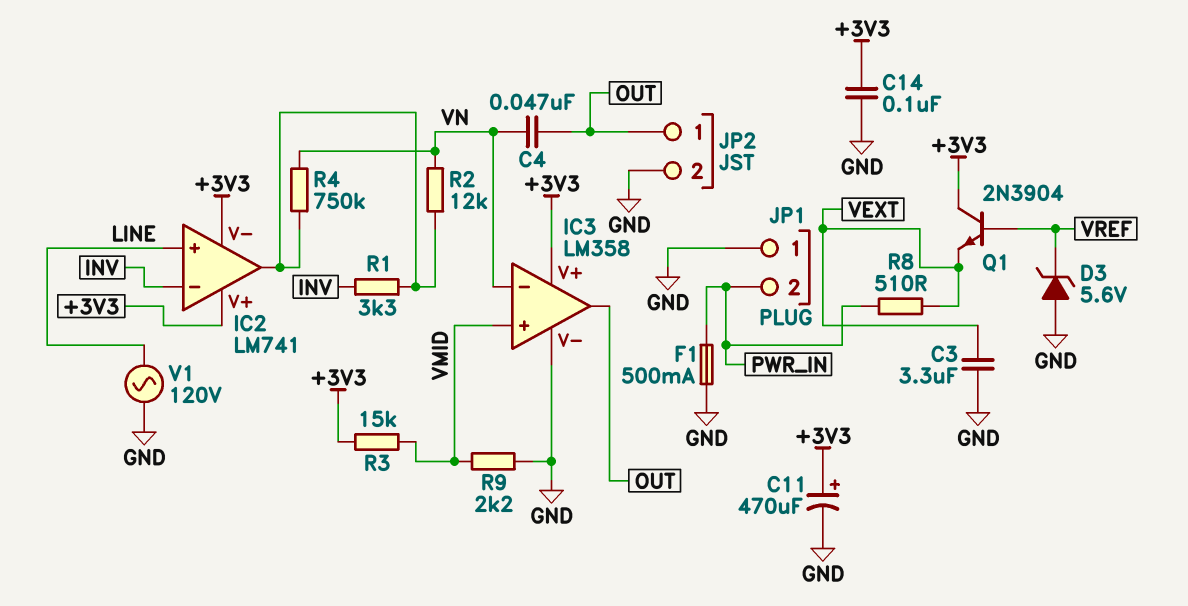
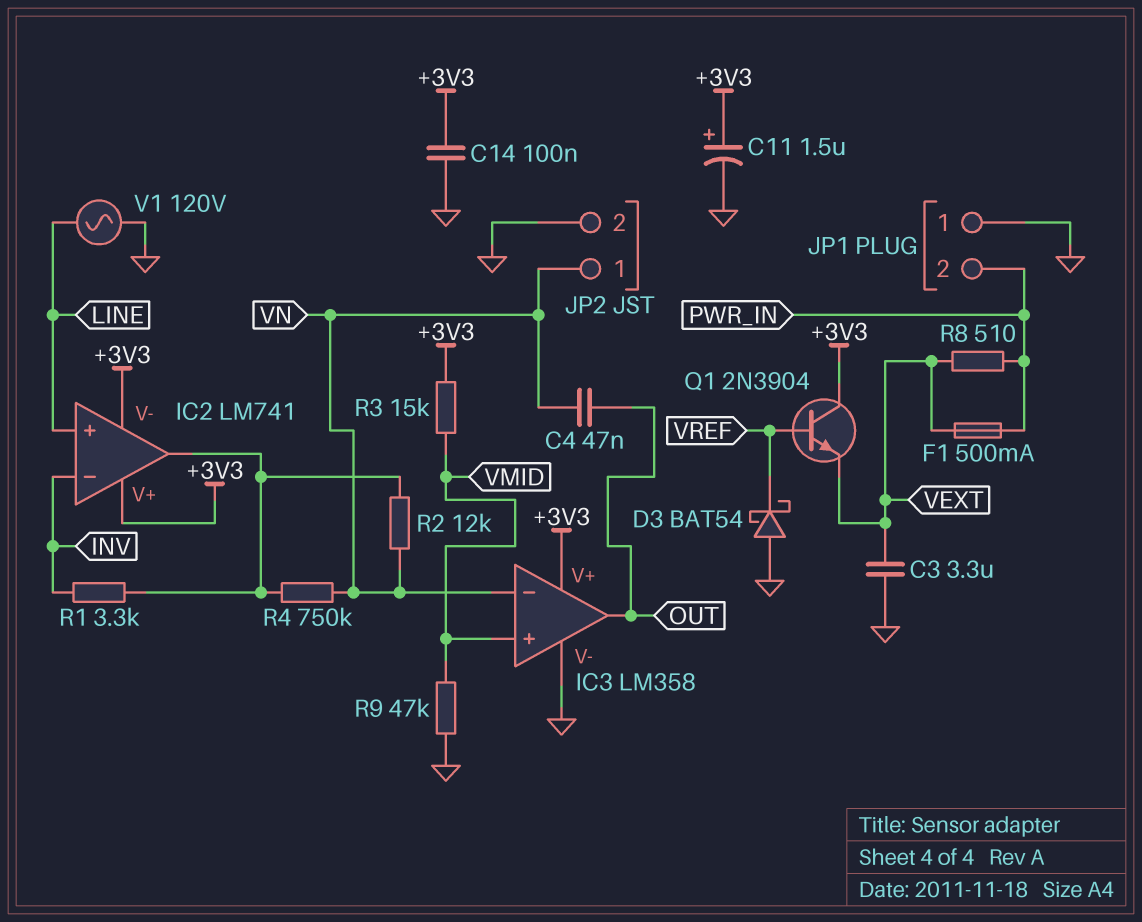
C11: 470uF (plus +3V3, minus GND) -> 1.5uF (plus +3V3, minus GND)
D3: zener 5.6V (A GND, K VREF) -> schottky BAT54 (A GND, K VREF)
F1: 500mA (GND, PWR_IN) -> 500mA (PWR_IN, VEXT)
JP2 pin 1: OUT -> VN
R9: 2.2k (GND, VMID) -> 47k (GND, VMID)

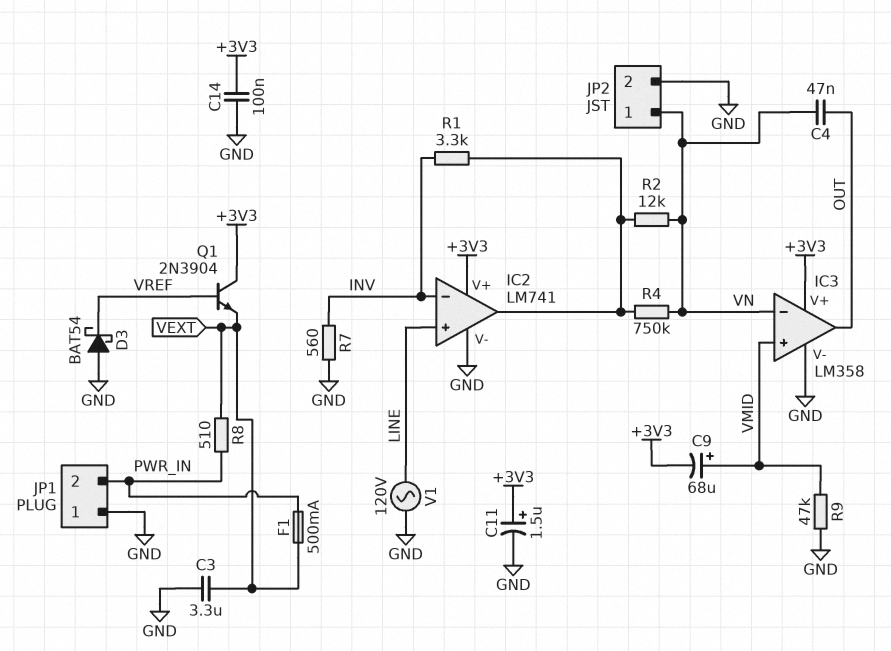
C9: none -> 68uF (plus VMID, minus +3V3)
IC2 pin V-: +3V3 -> GND
R3: 15k (+3V3, VMID) -> none
R7: none -> 560 (GND, INV)

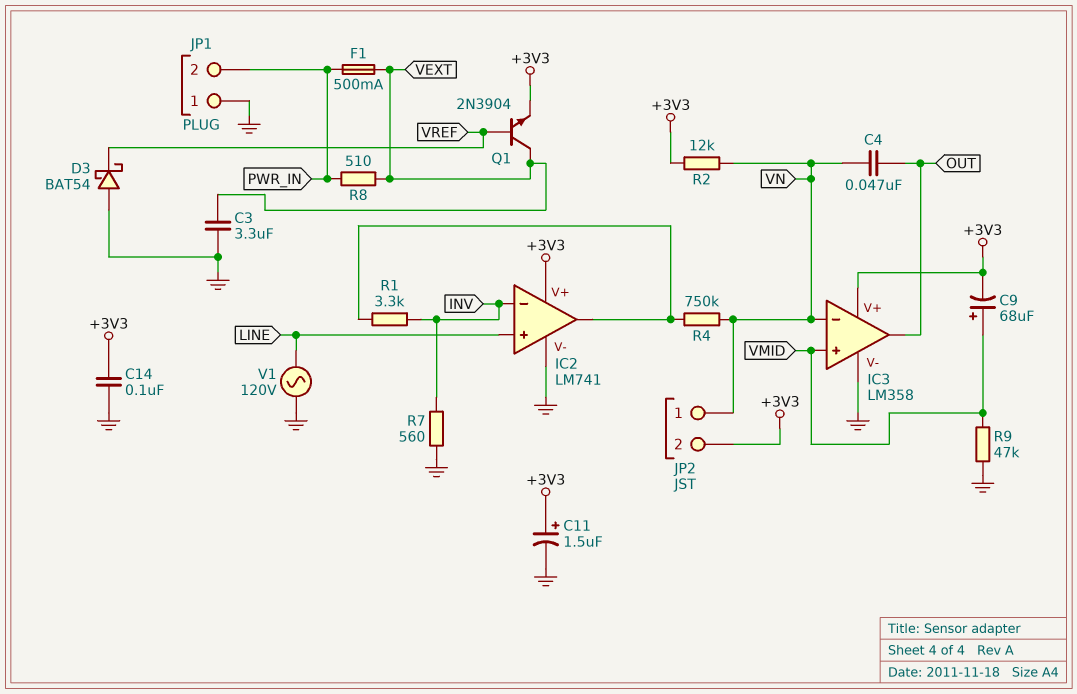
JP2 pin 2: GND -> +3V3
Q1: NPN 2N3904 (B VREF, C +3V3, E VEXT) -> NPN 2N3904 (B VREF, C VEXT, E +3V3)
R2: 12k (IC2/out, VN) -> 12k (+3V3, VN)

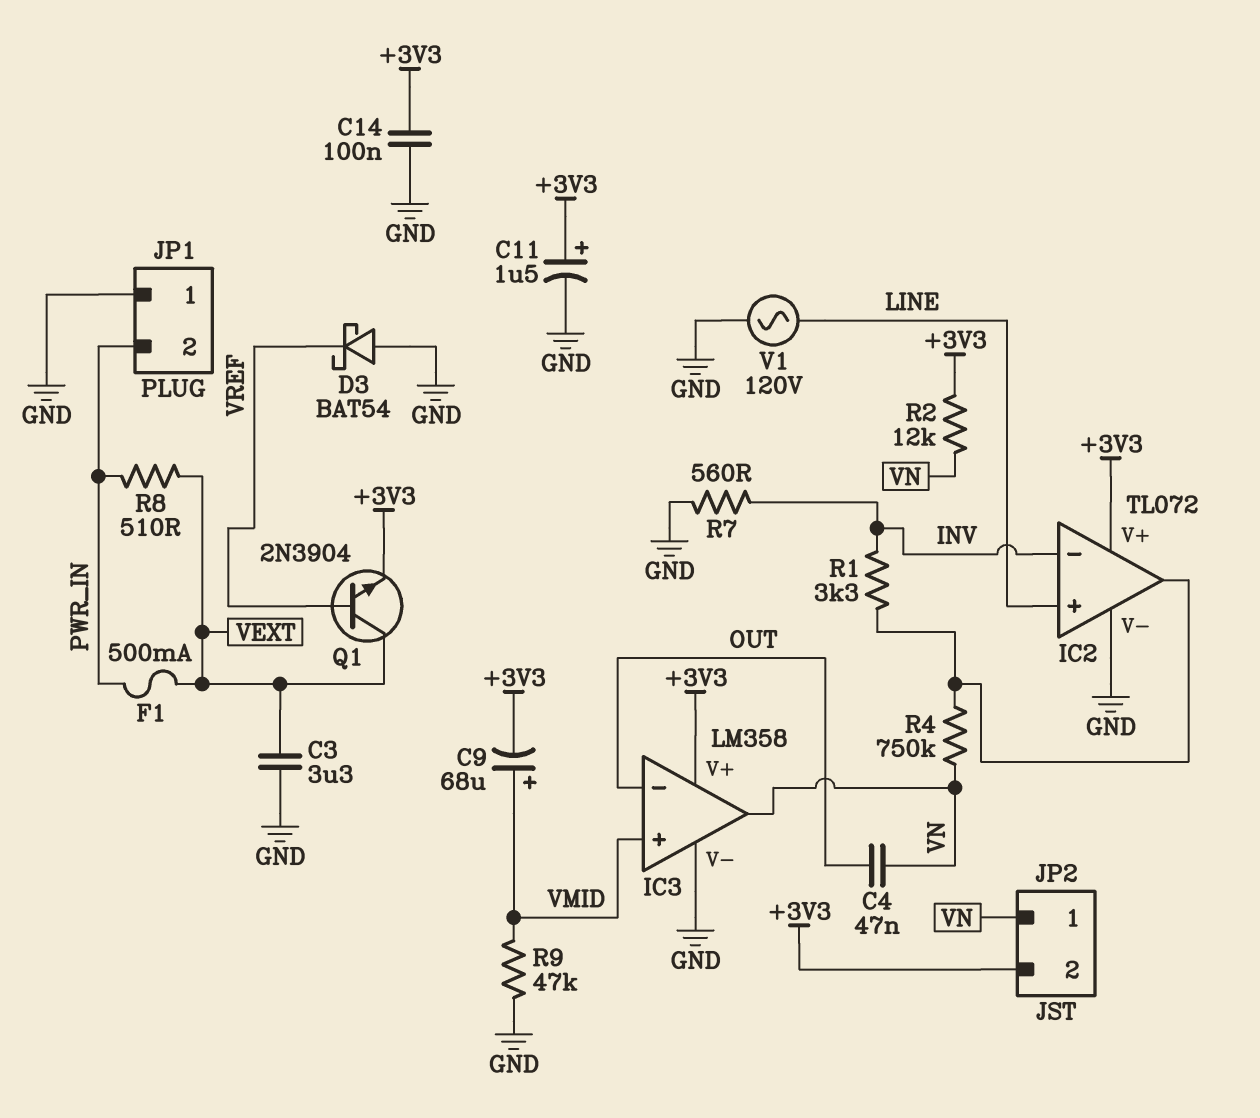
IC2: LM741 -> TL072
IC3 pin in-: VN -> OUT
IC3 pin out: OUT -> VN

